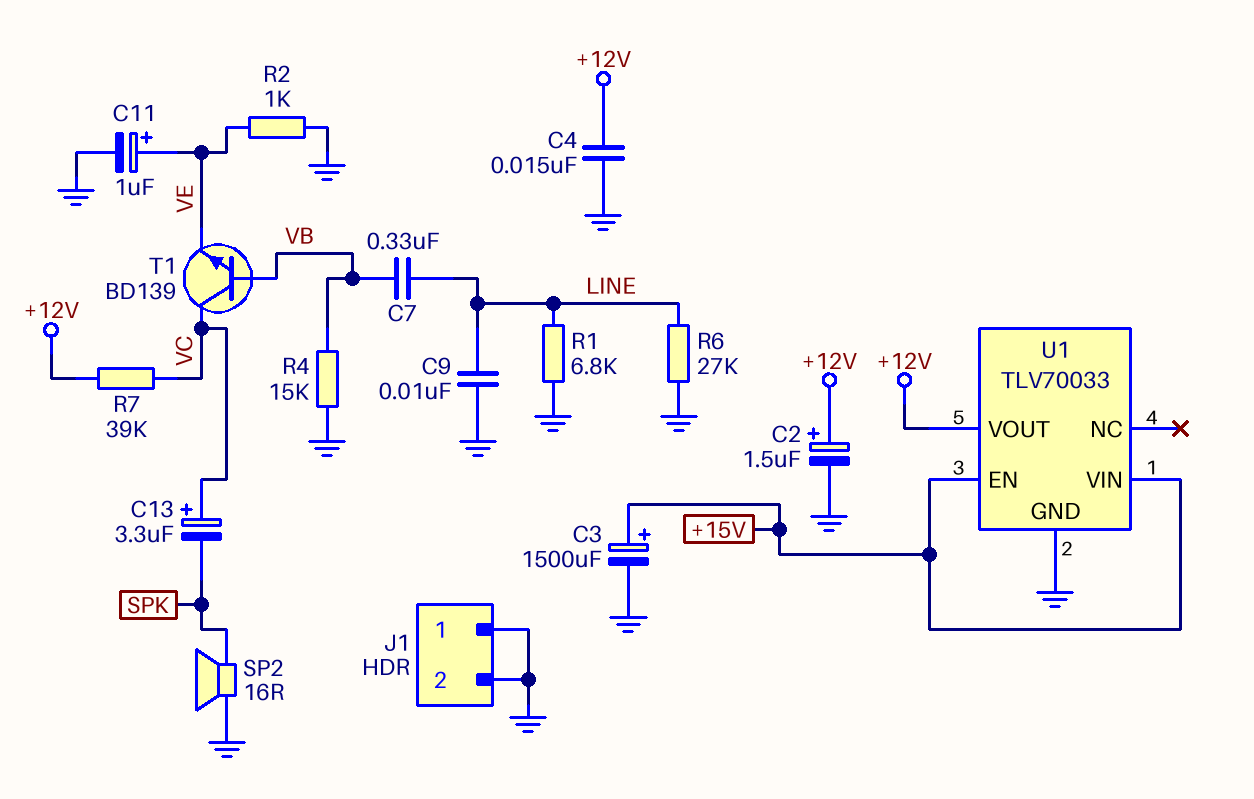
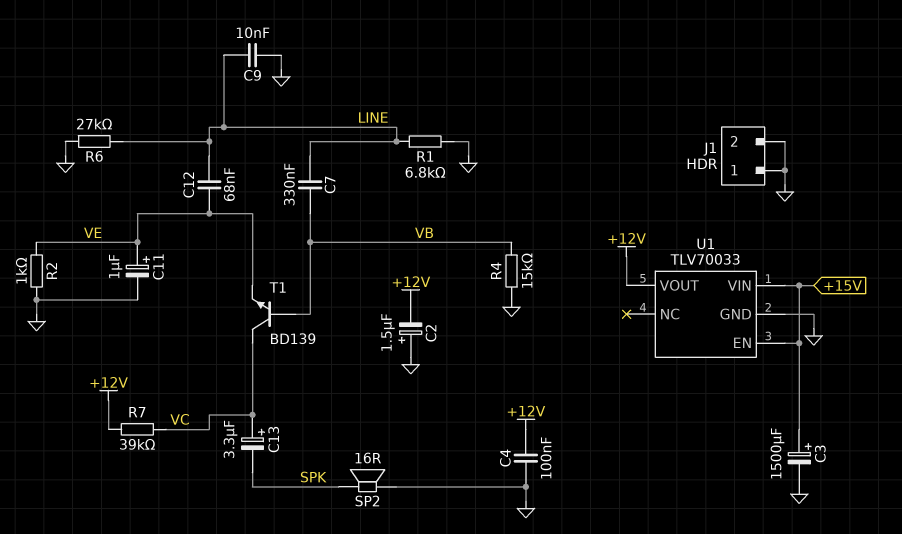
C2: 1.5uF (plus +12V, minus GND) -> 1.5uF (plus GND, minus +12V)
C4: 15nF (+12V, GND) -> 100nF (+12V, GND)
C12: none -> 68nF (LINE, VE)

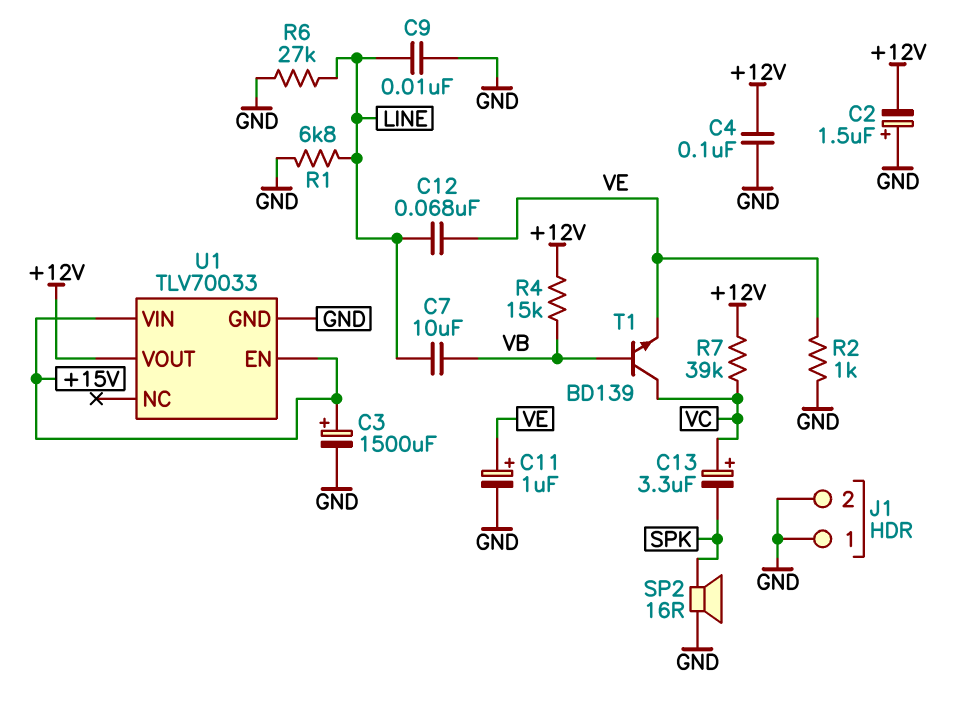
C7: 330nF (LINE, VB) -> 10uF (LINE, VB)
R4: 15k (GND, VB) -> 15k (+12V, VB)

